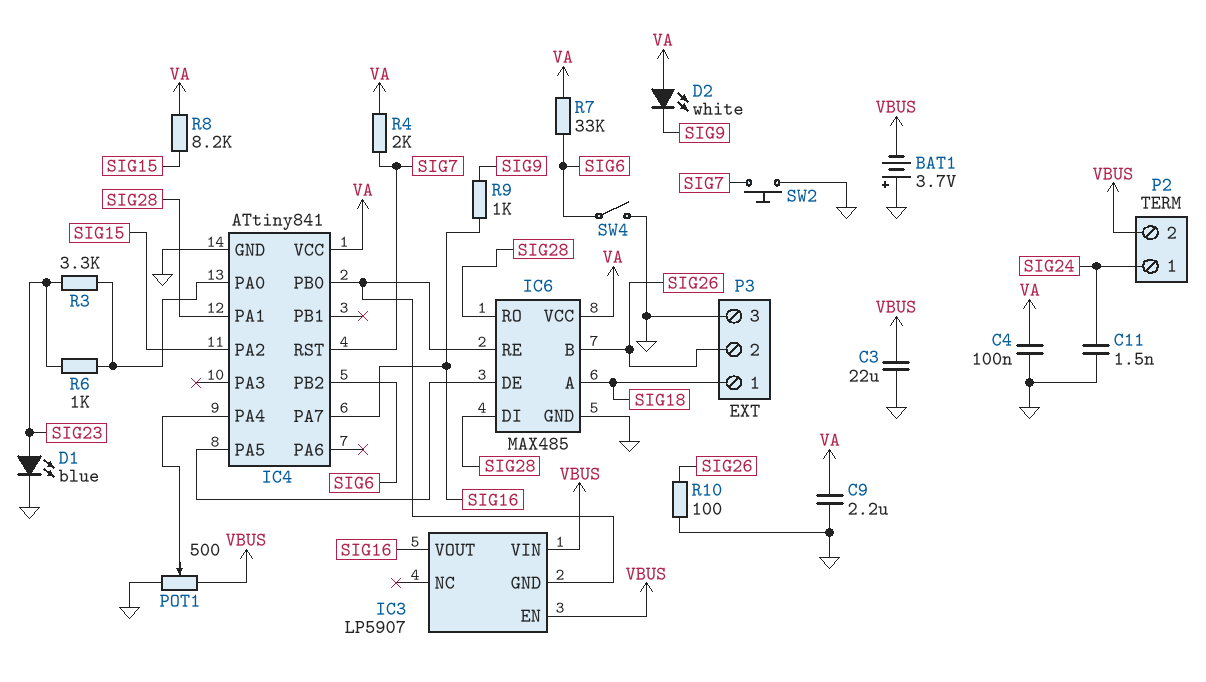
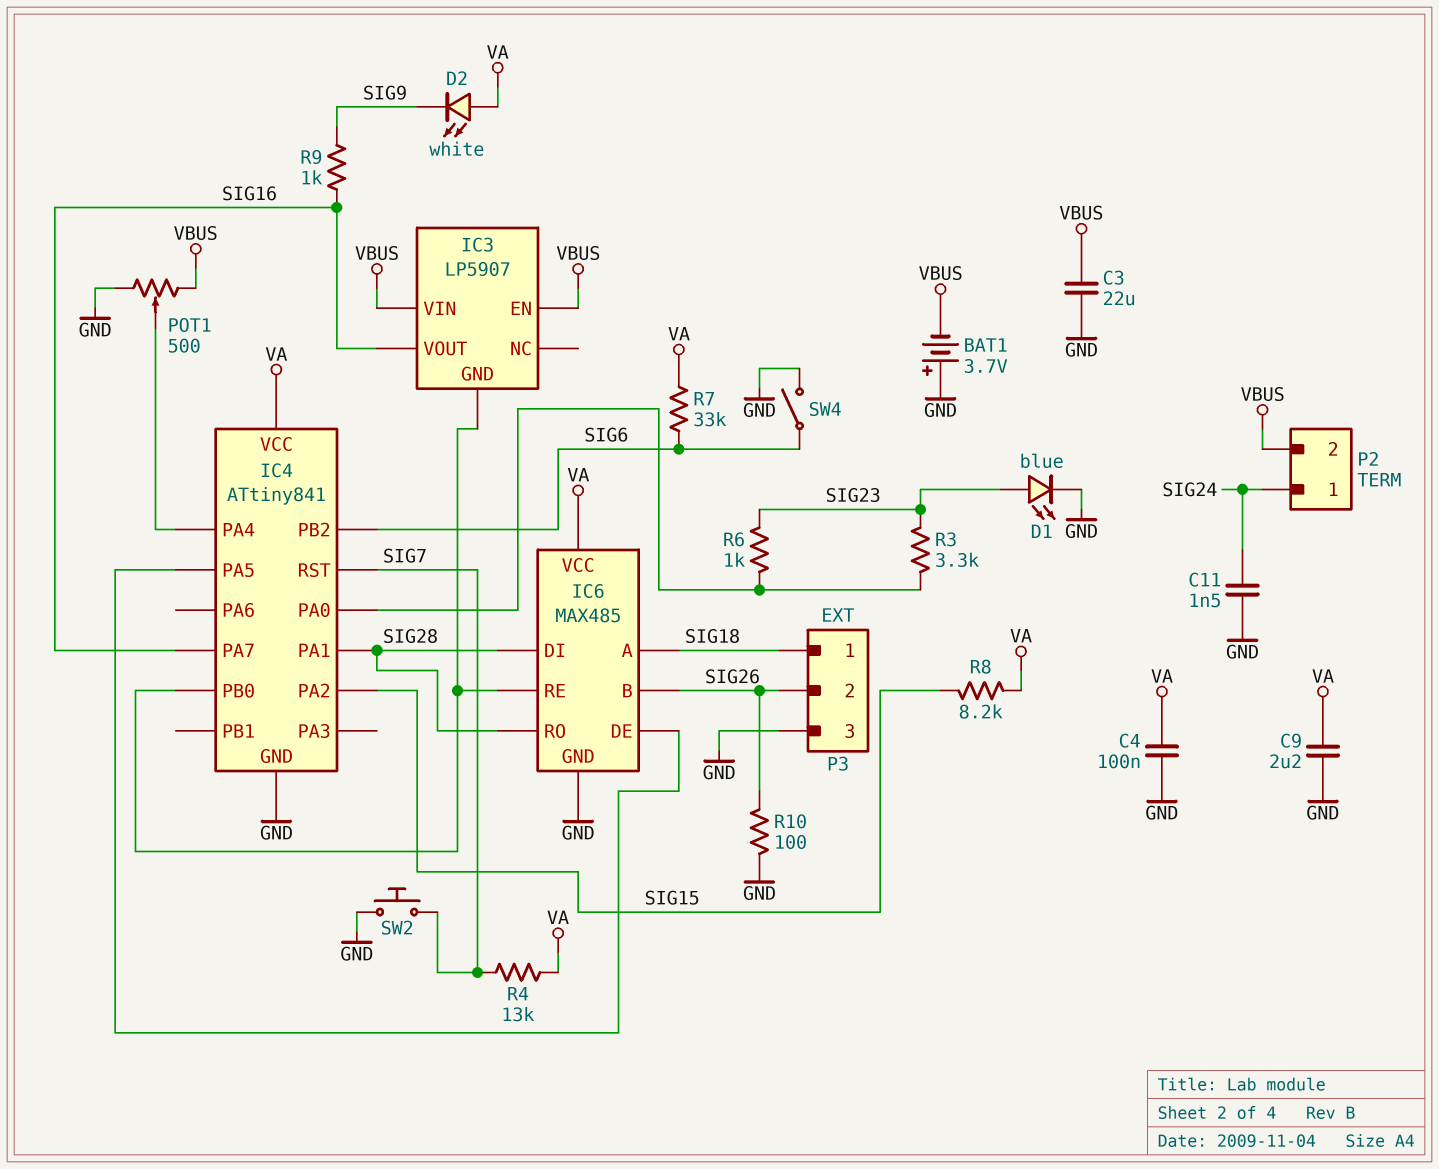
R4: 2k (SIG7, VA) -> 13k (SIG7, VA)

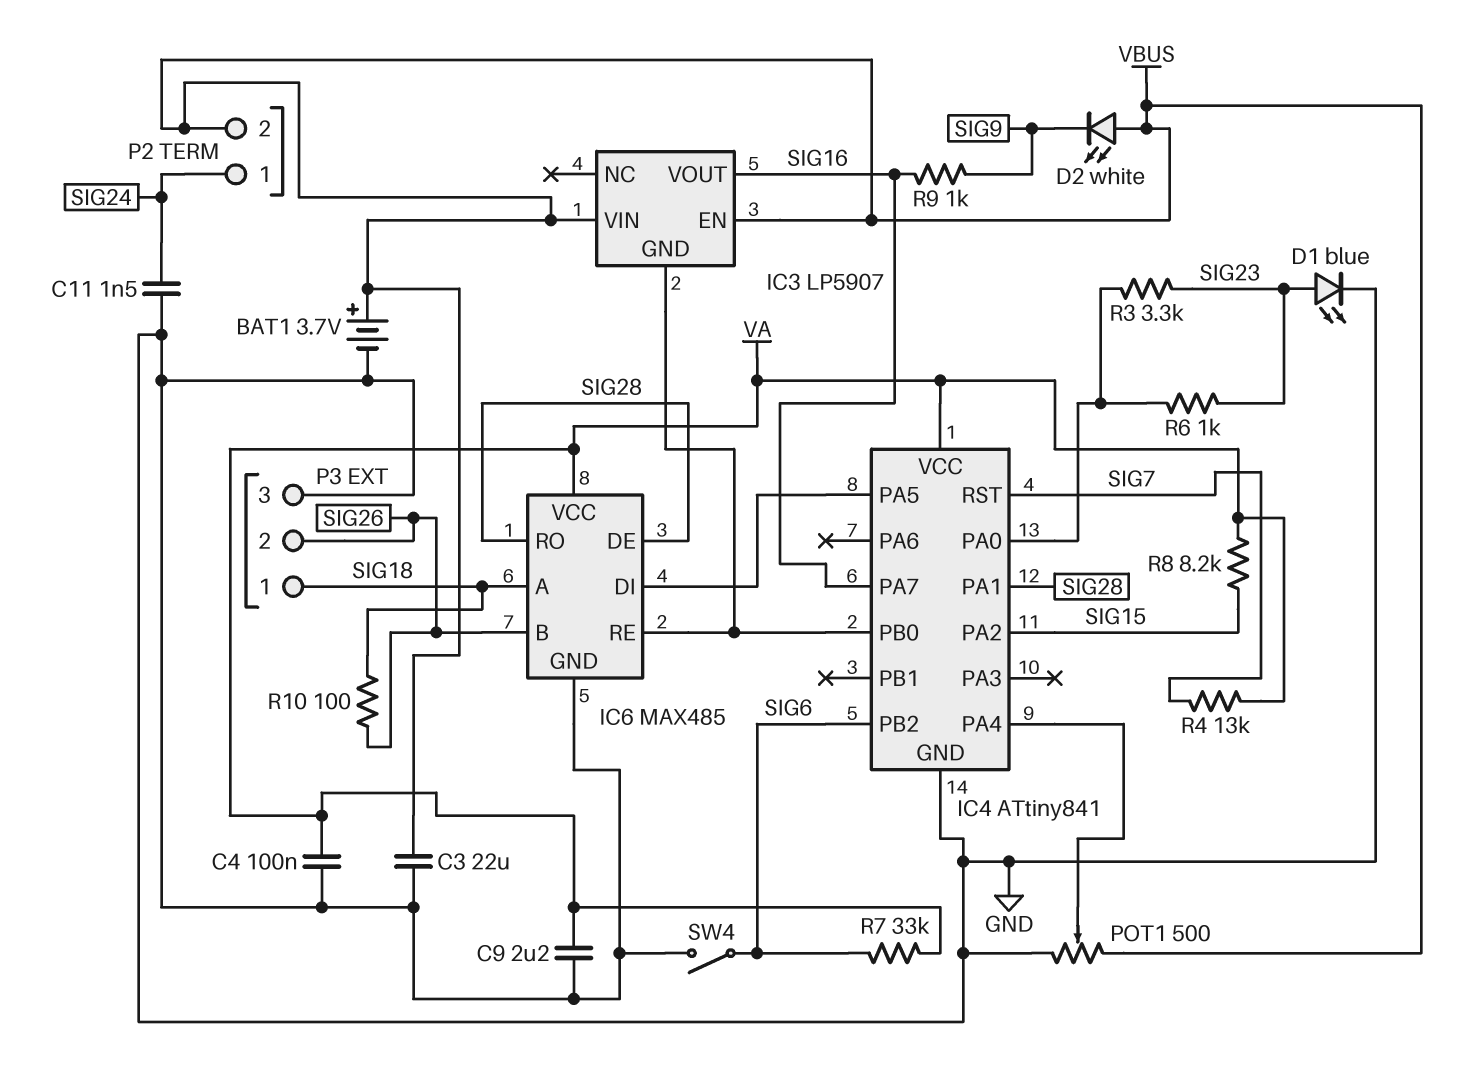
BAT1: 3.7V (plus GND, minus VBUS) -> 3.7V (plus VBUS, minus GND)
D2: LED white (A VA, K SIG9) -> LED white (A VBUS, K SIG9)
IC6 pin DE: IC4/PA5 -> SIG28
IC6 pin DI: SIG28 -> IC4/PA5
R10: 100 (GND, SIG26) -> 100 (SIG18, SIG26)
SW2: button (GND, SIG7) -> none

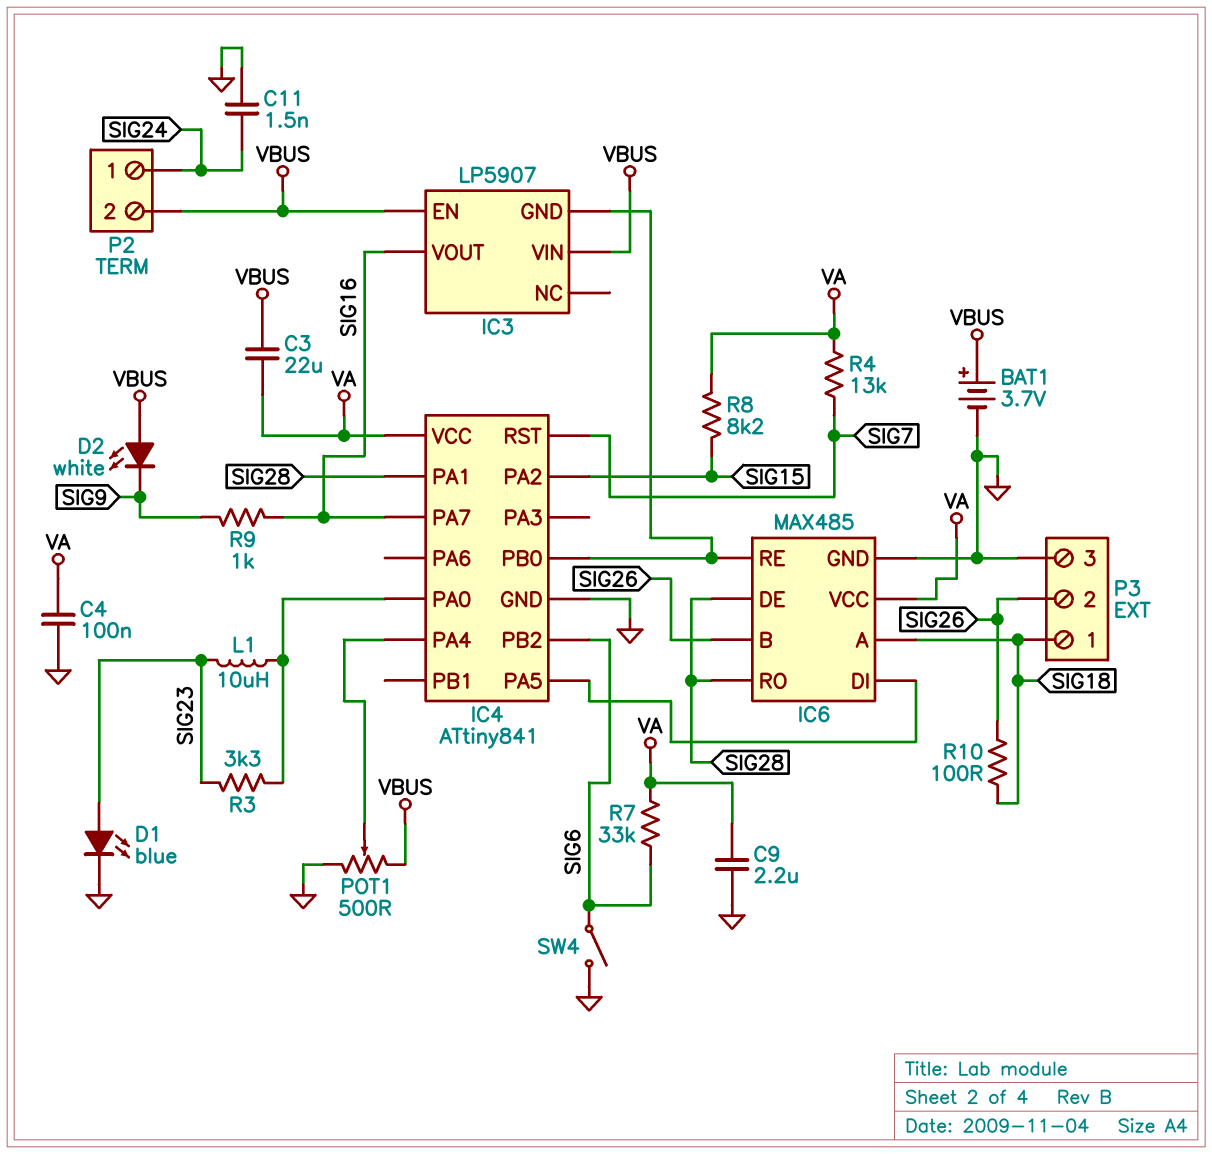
C3: 22uF (GND, VBUS) -> 22uF (VA, VBUS)
L1: none -> 10uH (IC4/PA0, SIG23)
R6: 1k (IC4/PA0, SIG23) -> none

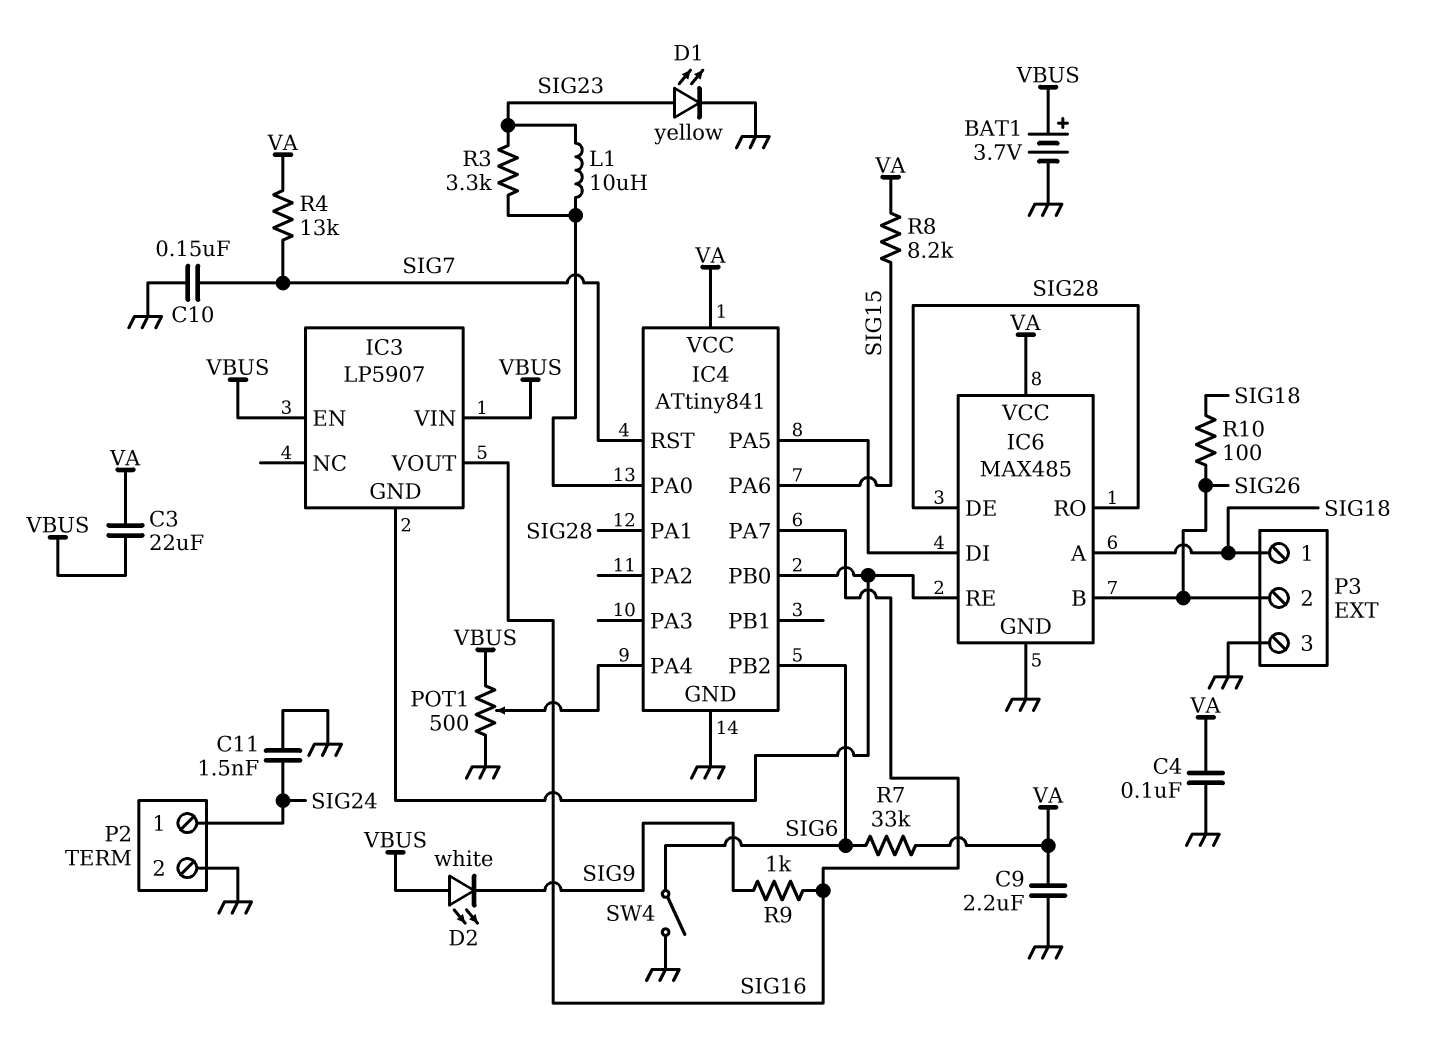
C10: none -> 150nF (GND, SIG7)
D1: LED blue (A SIG23, K GND) -> LED yellow (A SIG23, K GND)
IC4 pin PA2: SIG15 -> none
IC4 pin PA6: none -> SIG15
P2 pin 2: VBUS -> GND

